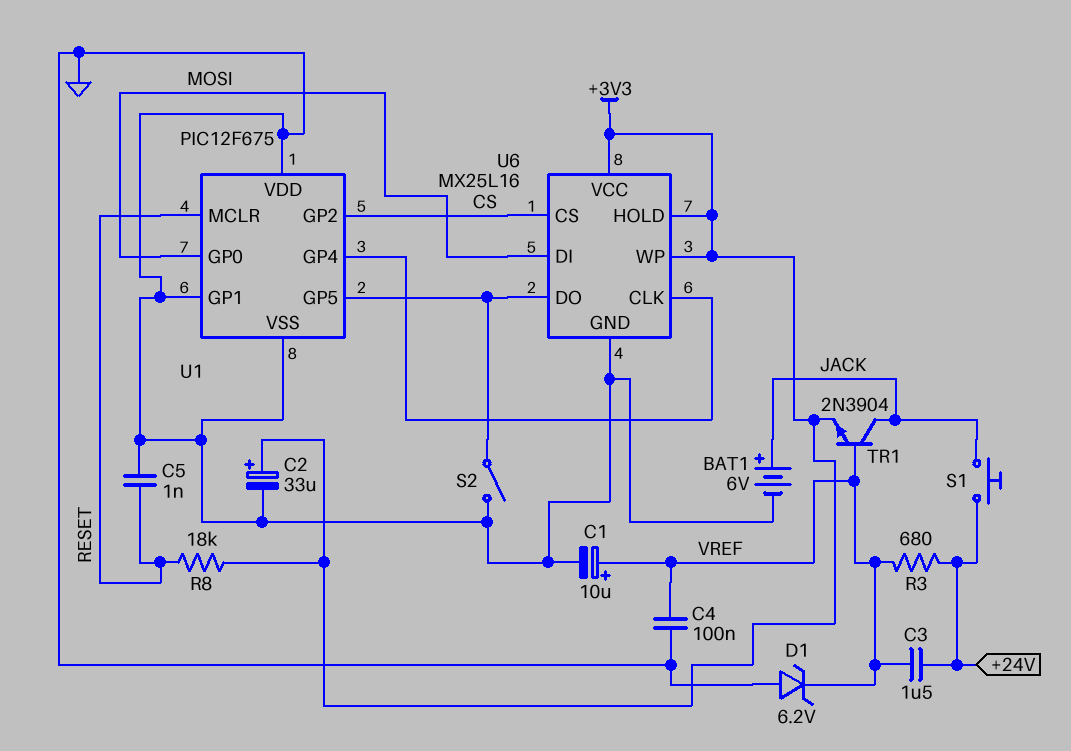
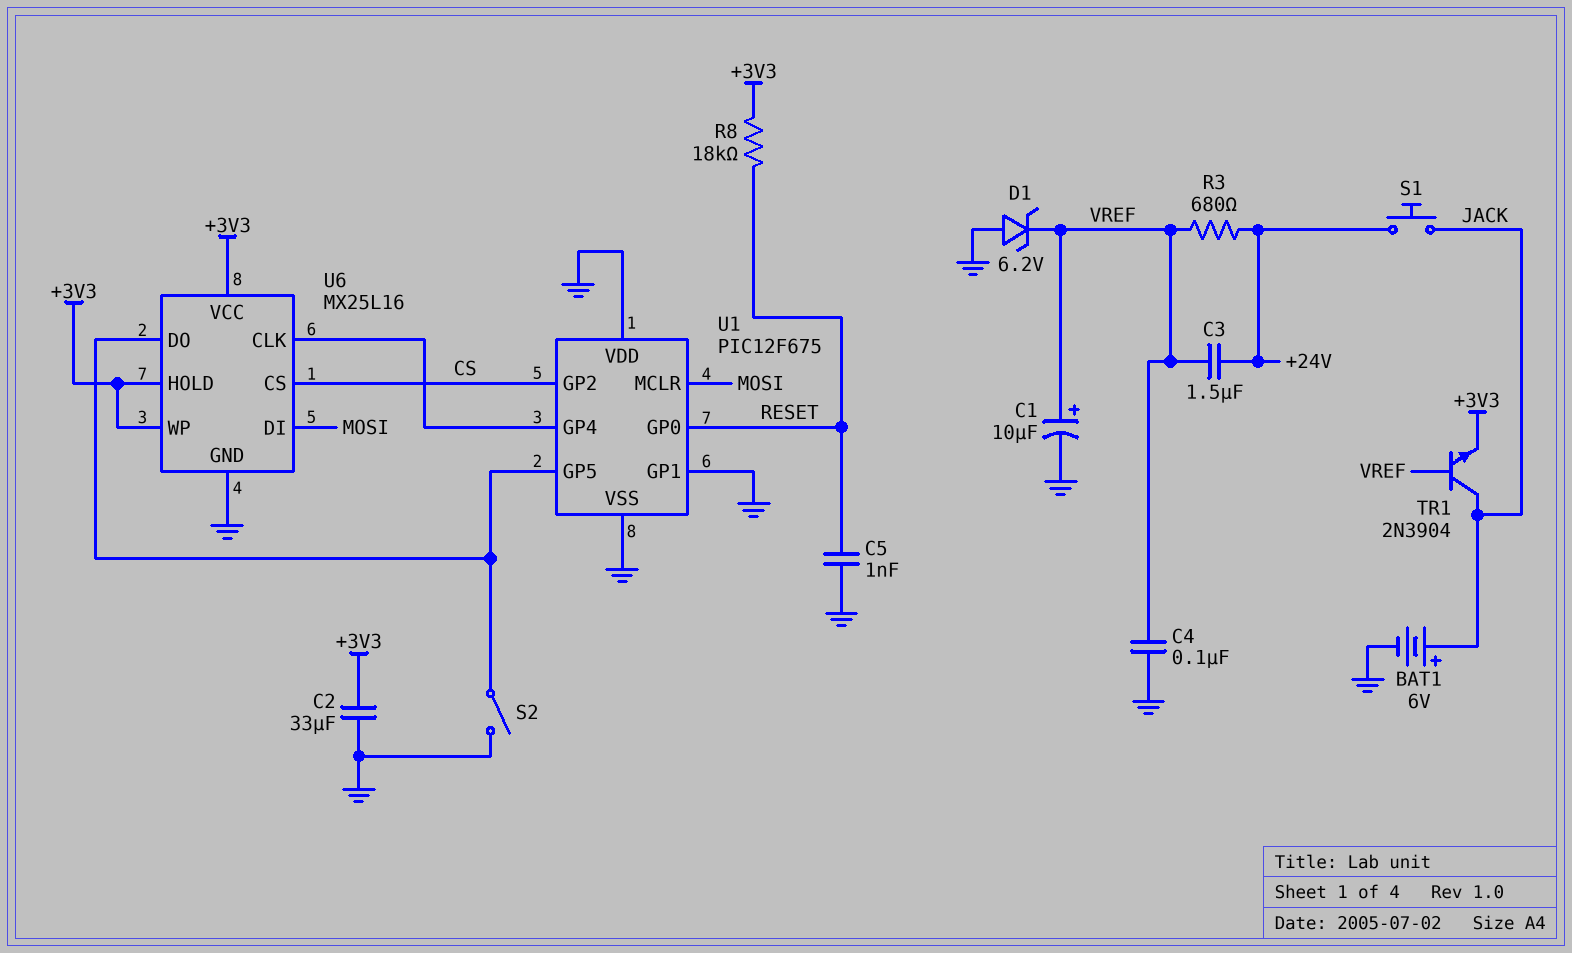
C2: 33uF (plus +3V3, minus GND) -> 33uF (+3V3, GND)
U1 pin GP0: MOSI -> RESET
U1 pin MCLR: RESET -> MOSI

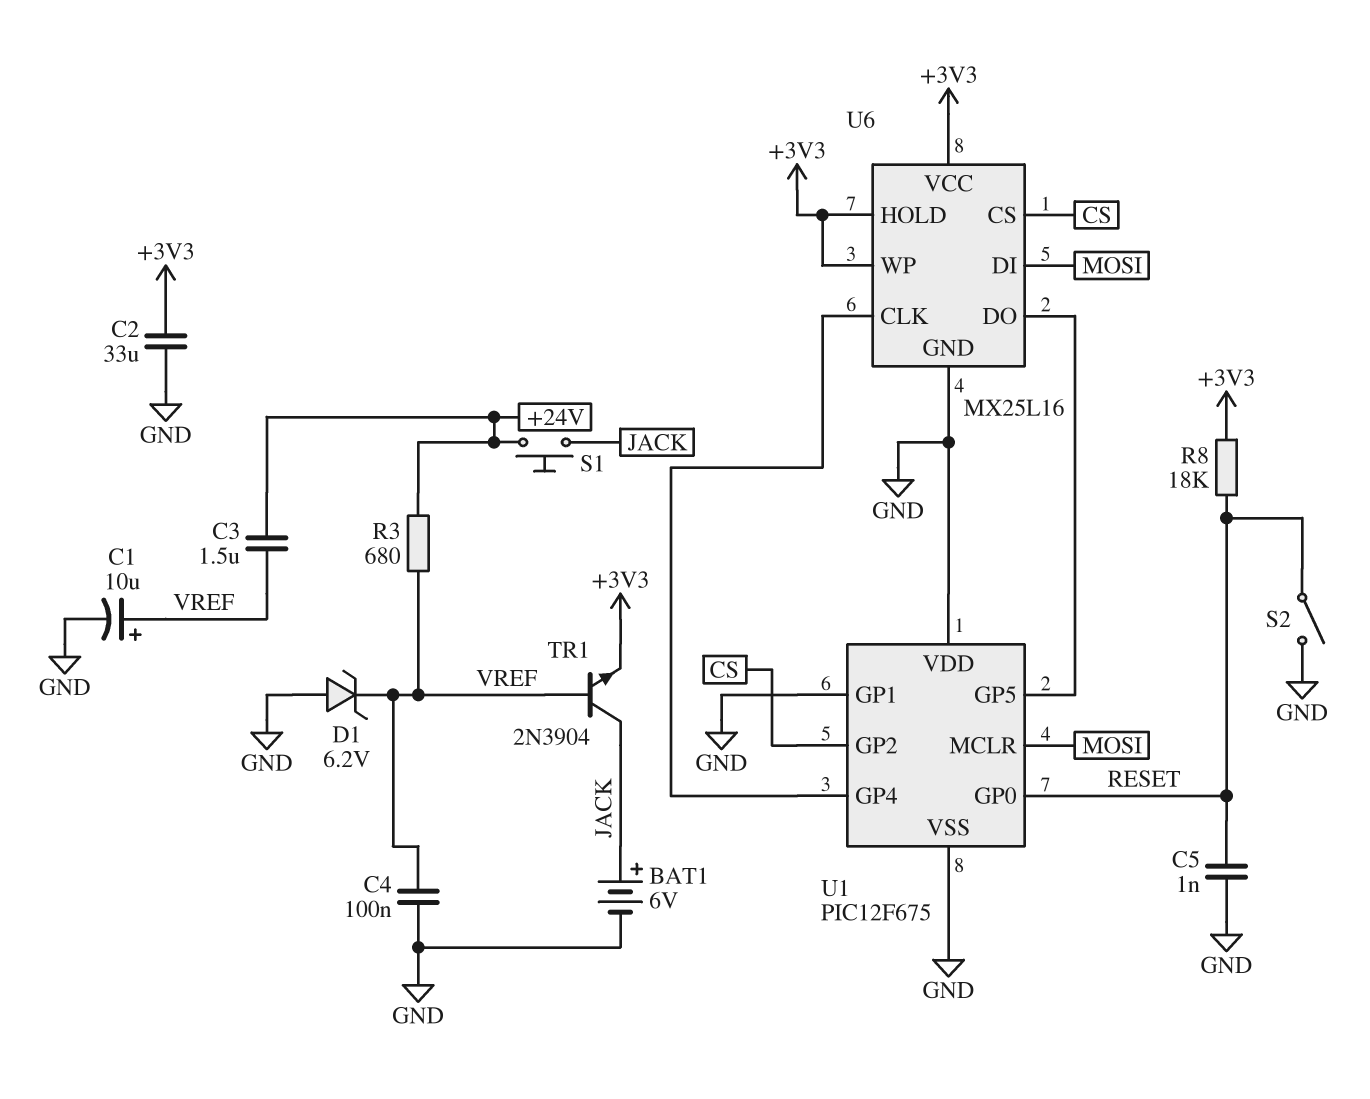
S2: switch (GND, U1/GP5) -> switch (GND, RESET)

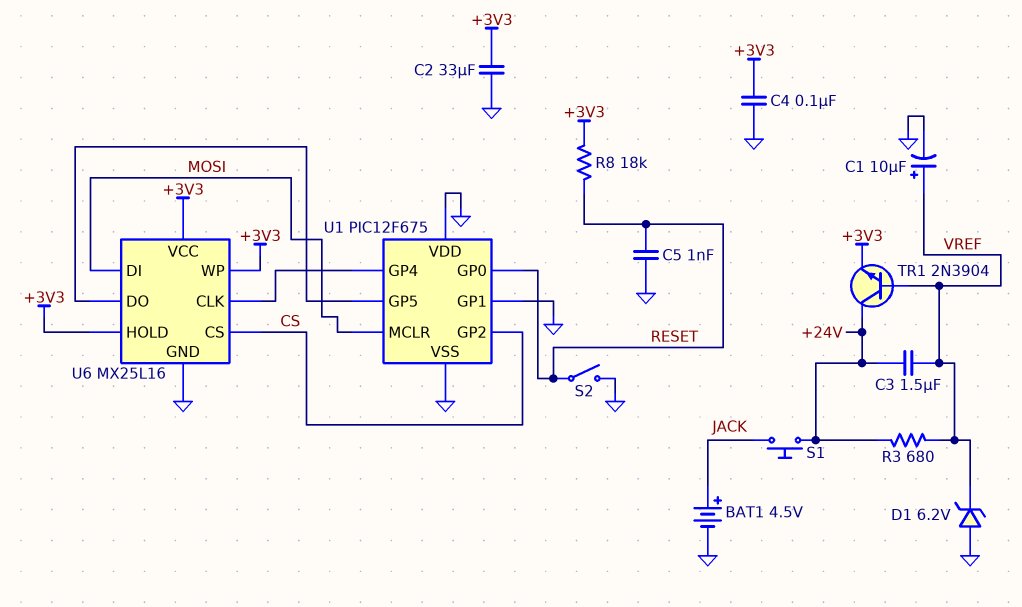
BAT1: 6V (plus JACK, minus GND) -> 4.5V (plus JACK, minus GND)
C4: 100nF (GND, VREF) -> 100nF (+3V3, GND)
TR1: NPN 2N3904 (B VREF, C JACK, E +3V3) -> NPN 2N3904 (B VREF, C +24V, E +3V3)

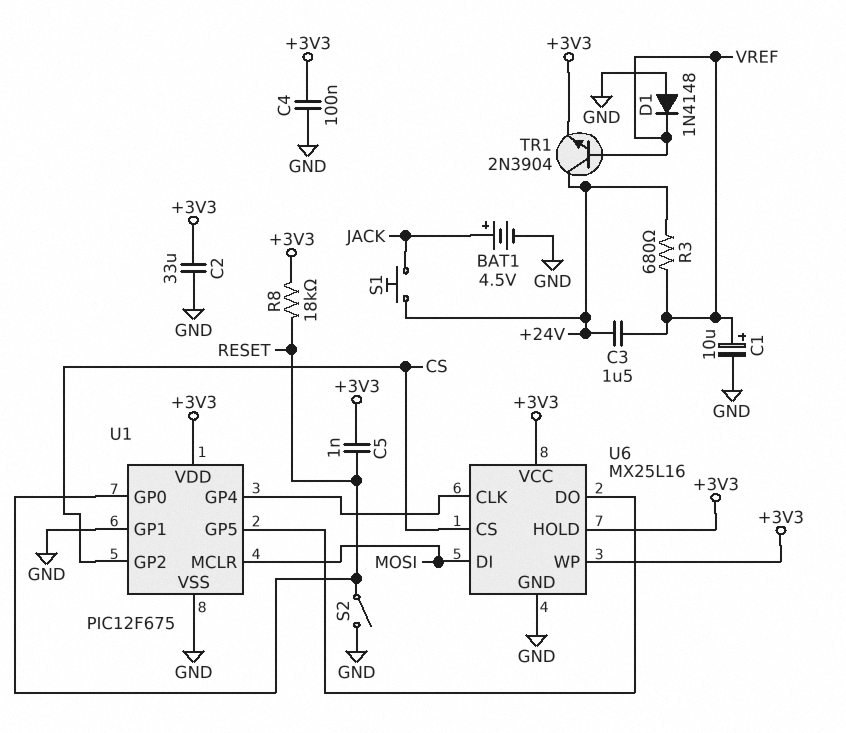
C5: 1nF (GND, RESET) -> 1nF (+3V3, RESET)
D1: zener 6.2V (A GND, K VREF) -> diode 1N4148 (A GND, K VREF)
U1 pin VDD: GND -> +3V3

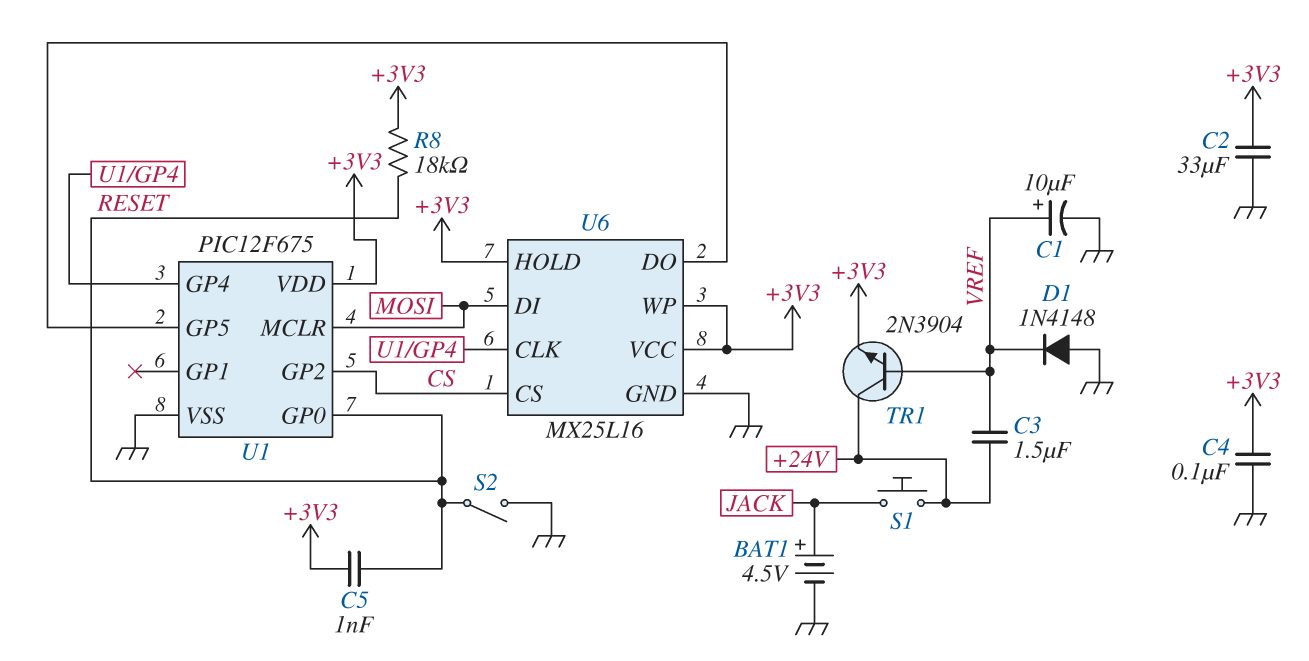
R3: 680 (+24V, VREF) -> none
U1 pin GP1: GND -> none

